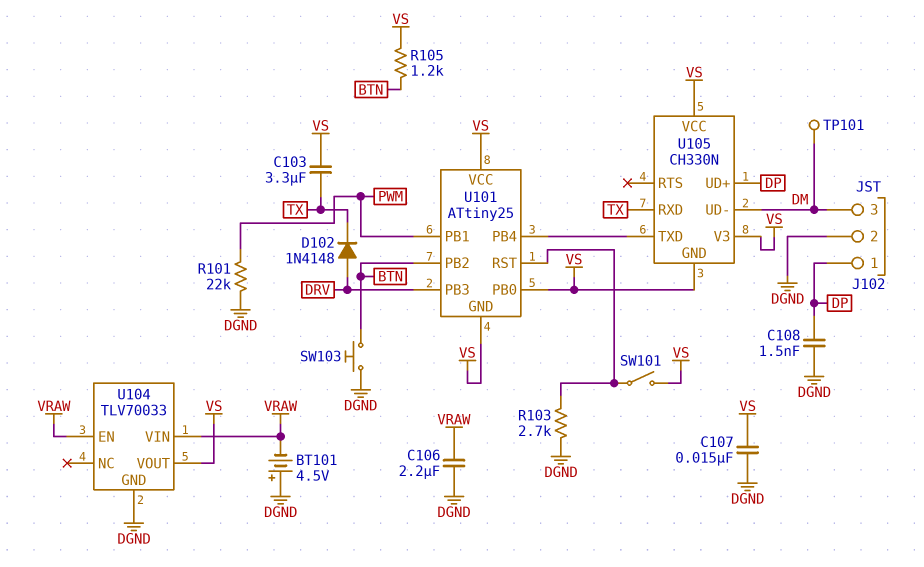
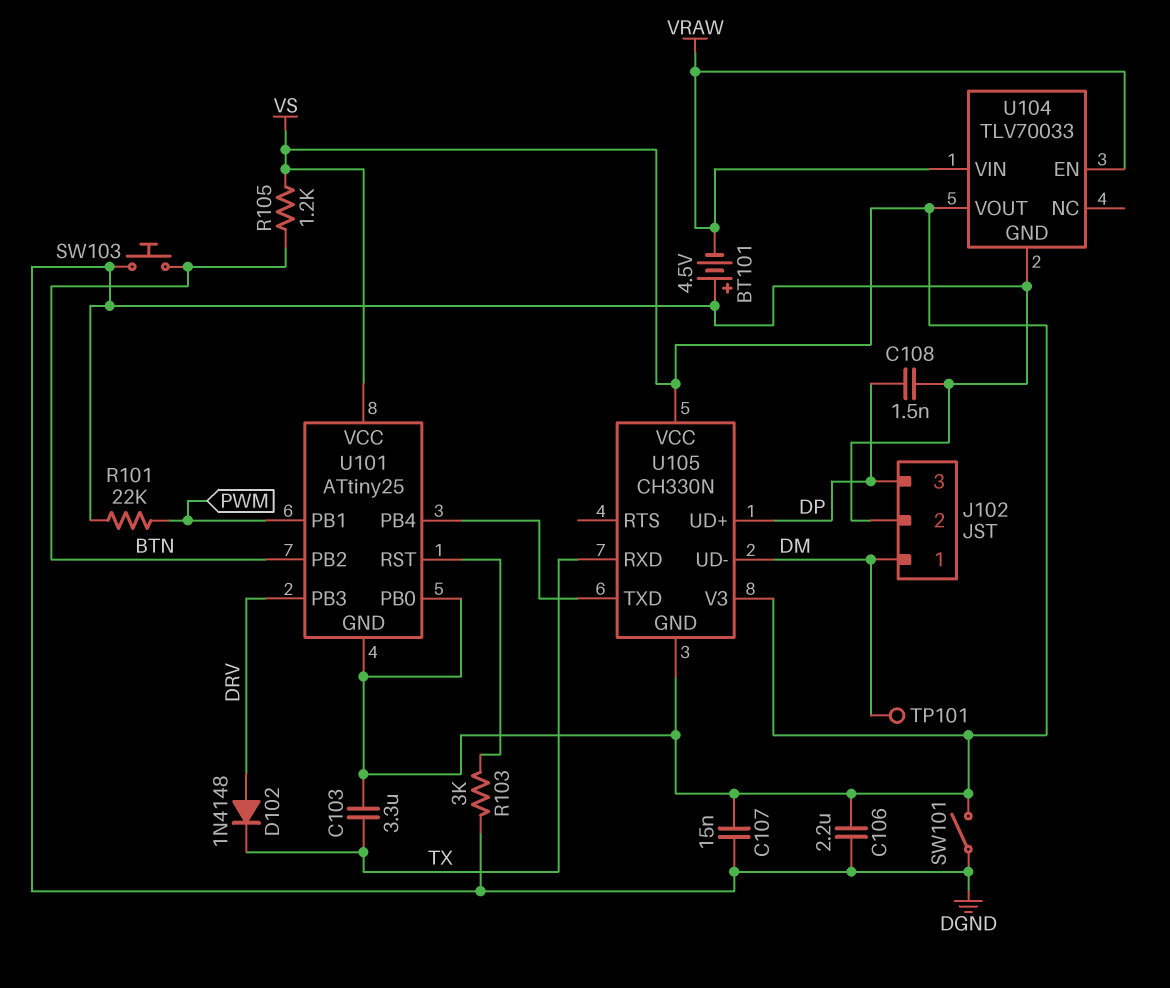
C106: 2.2uF (DGND, VRAW) -> 2.2uF (DGND, VS)
J102 pin 1: DP -> DM
J102 pin 3: DM -> DP
R103: 2.7k (DGND, U101/RST) -> 3k (DGND, U101/RST)
SW101: switch (U101/RST, VS) -> switch (DGND, VS)

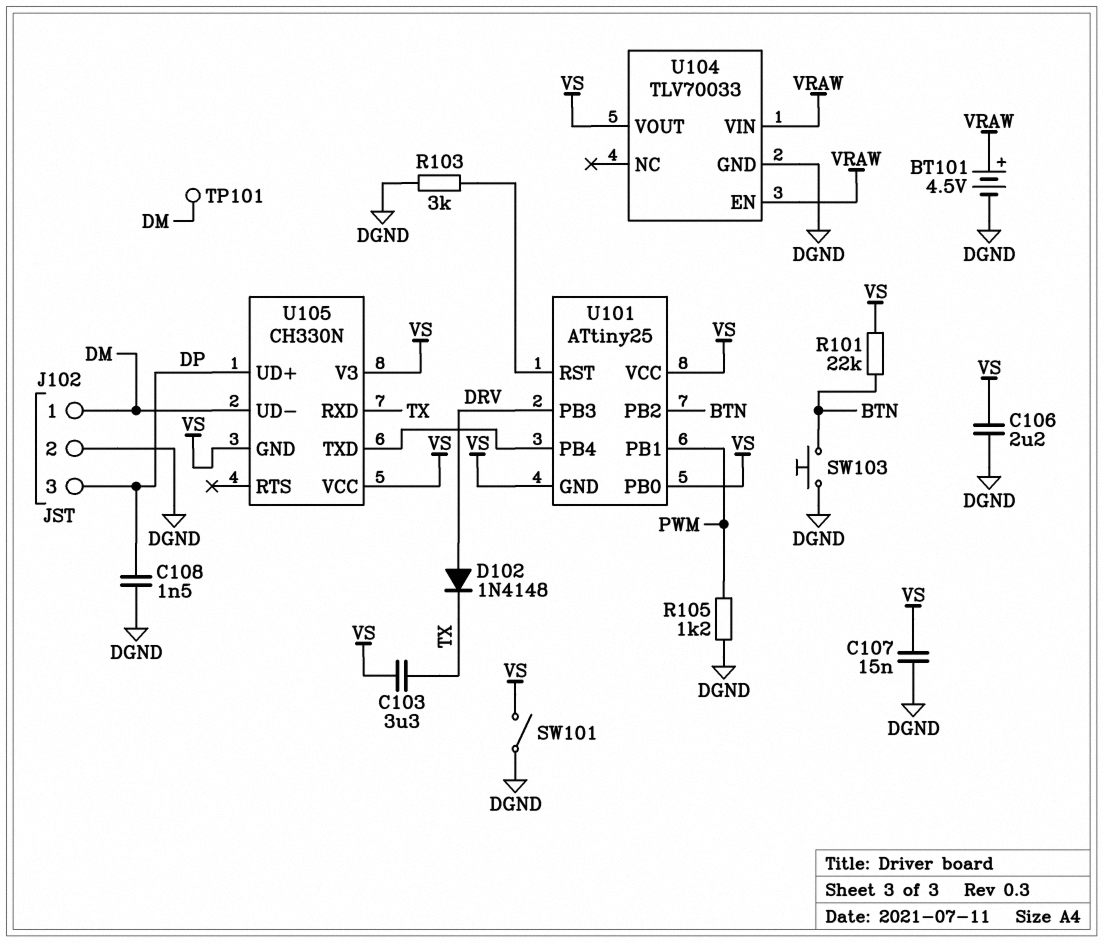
BT101: 4.5V (plus DGND, minus VRAW) -> 4.5V (plus VRAW, minus DGND)
R101: 22k (DGND, PWM) -> 22k (BTN, VS)
R105: 1.2k (BTN, VS) -> 1.2k (DGND, PWM)

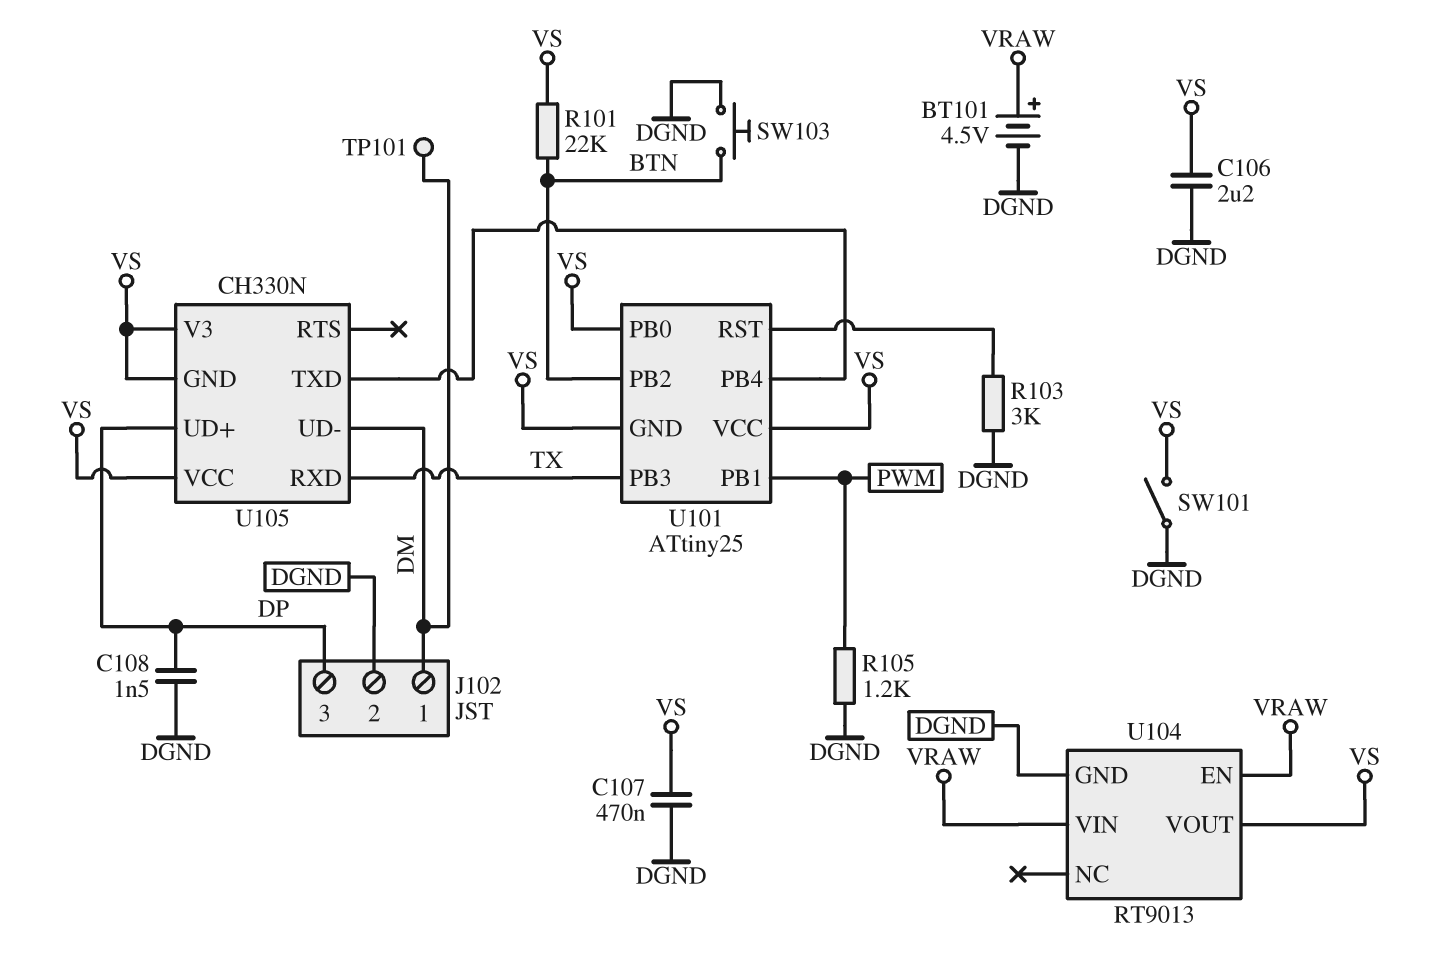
C103: 3.3uF (TX, VS) -> none
C107: 15nF (DGND, VS) -> 470nF (DGND, VS)
D102: diode 1N4148 (A DRV, K TX) -> none
U101 pin PB3: DRV -> TX
U104: TLV70033 -> RT9013

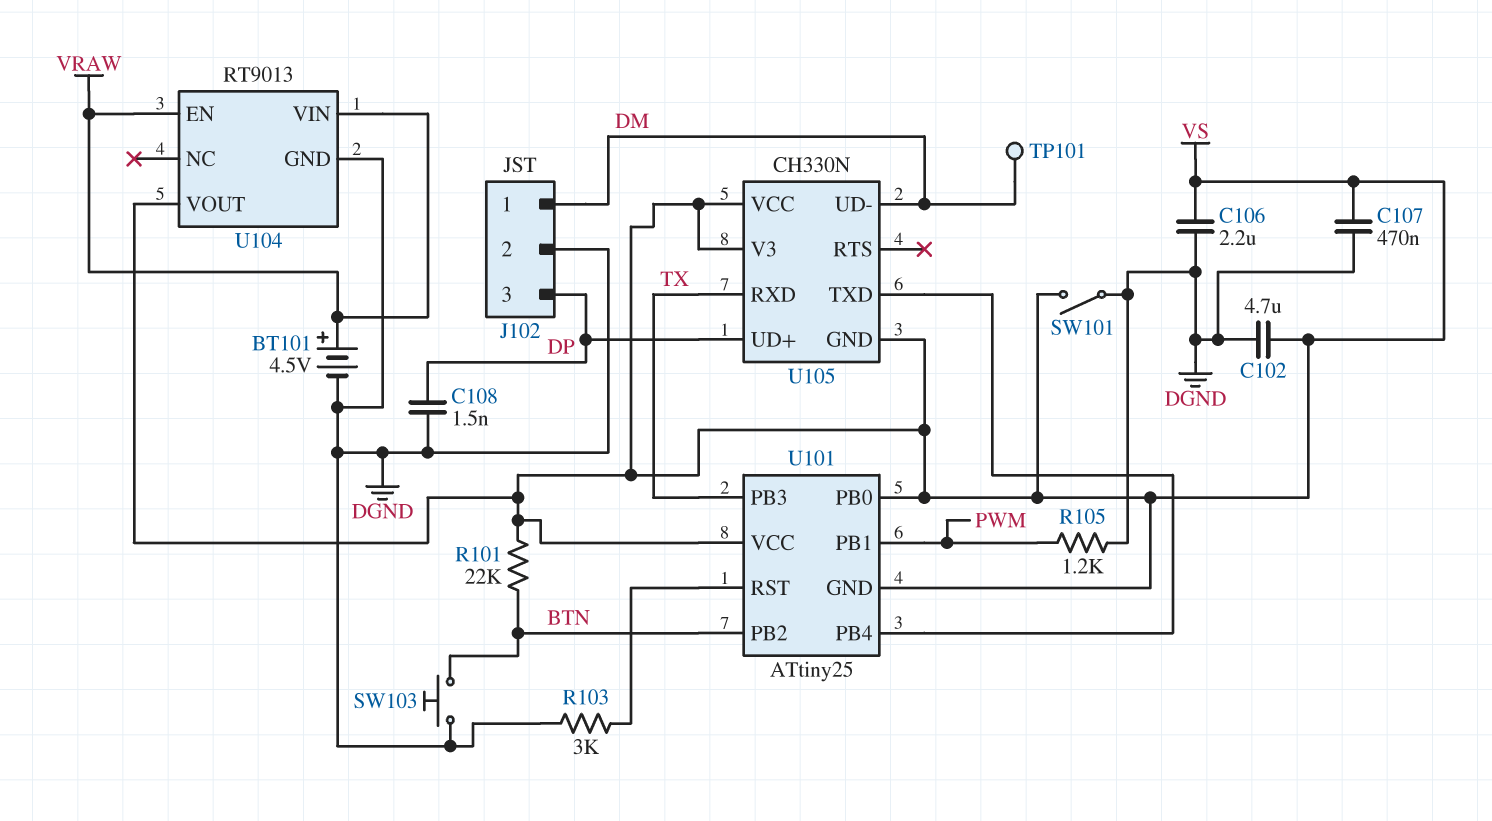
C102: none -> 4.7uF (DGND, VS)

